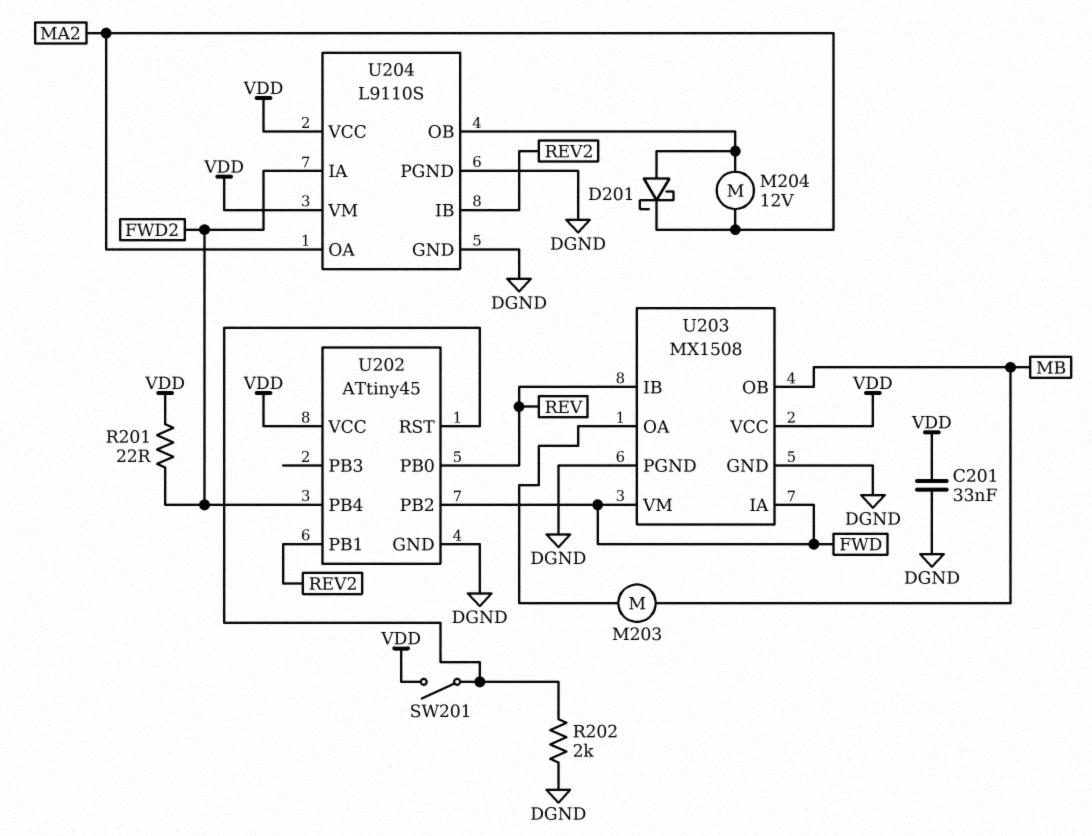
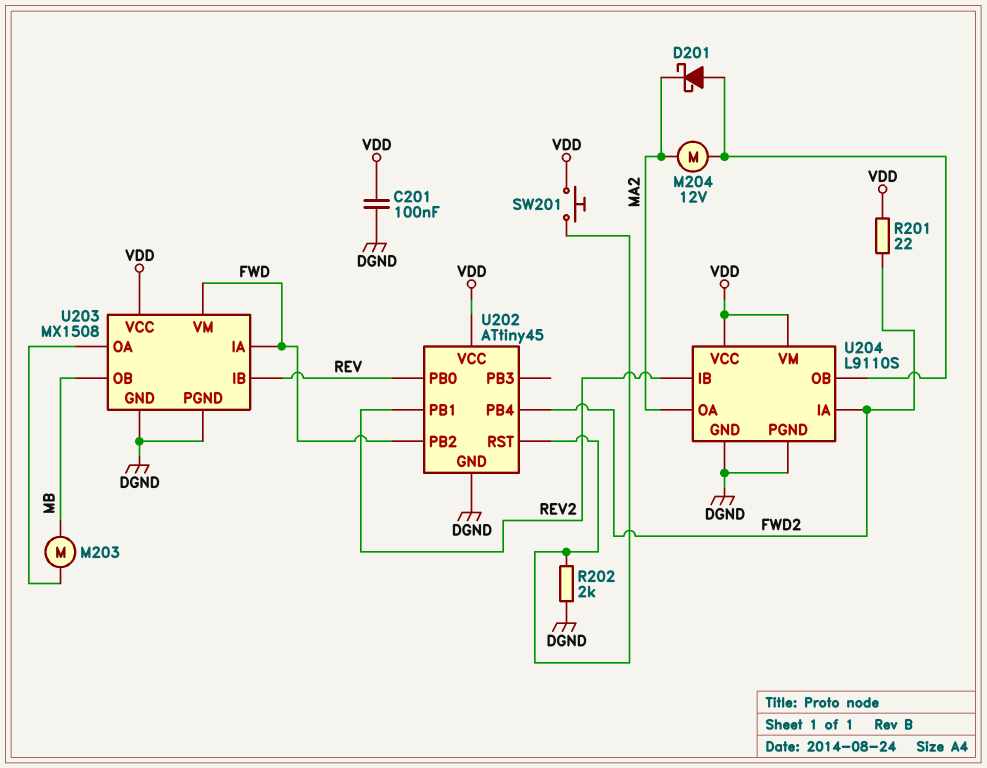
C201: 33nF (DGND, VDD) -> 100nF (DGND, VDD)
SW201: switch (U202/RST, VDD) -> button (U202/RST, VDD)

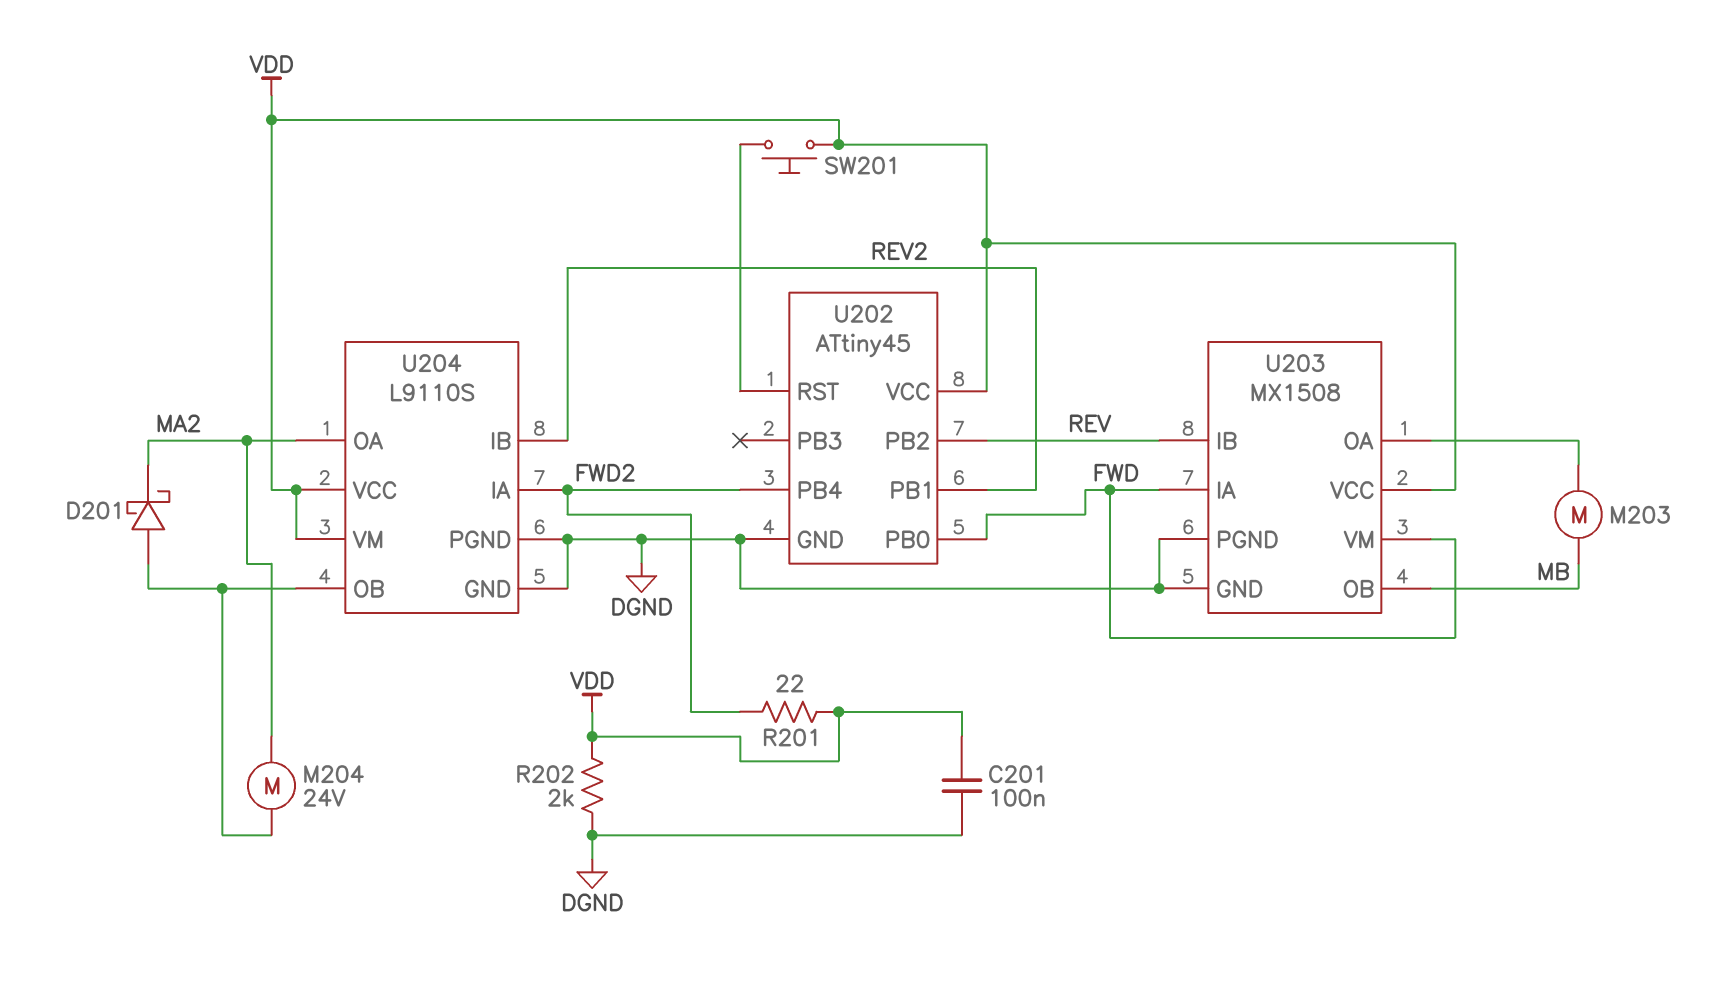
M204: motor 12V (MA2, U204/OB) -> motor 24V (MA2, U204/OB)
R202: 2k (DGND, U202/RST) -> 2k (DGND, VDD)
U202 pin PB0: REV -> FWD
U202 pin PB2: FWD -> REV

